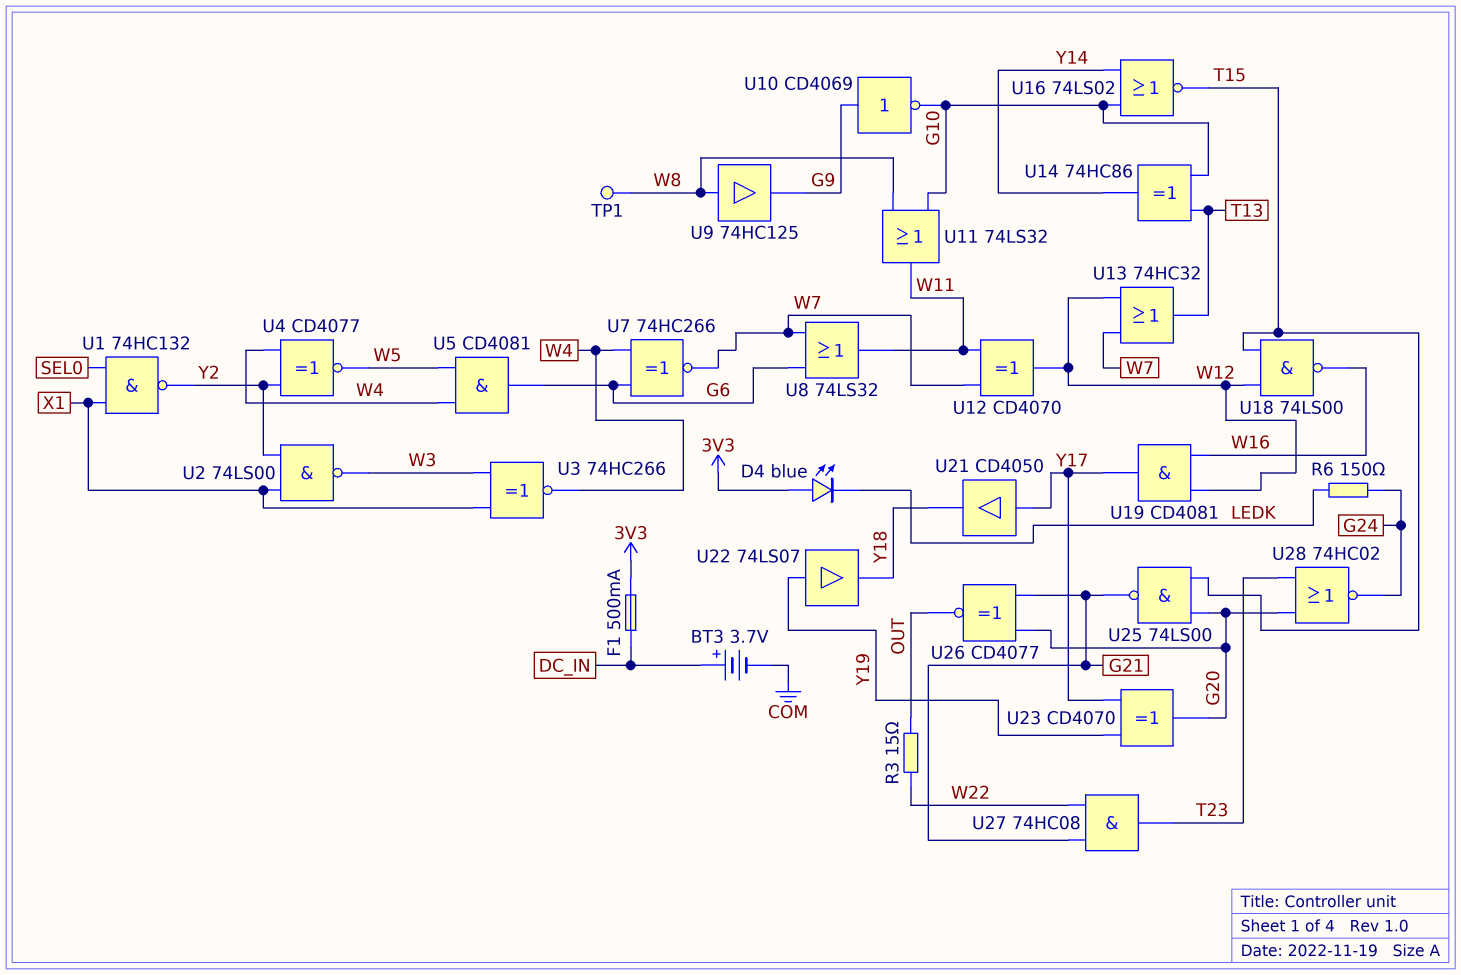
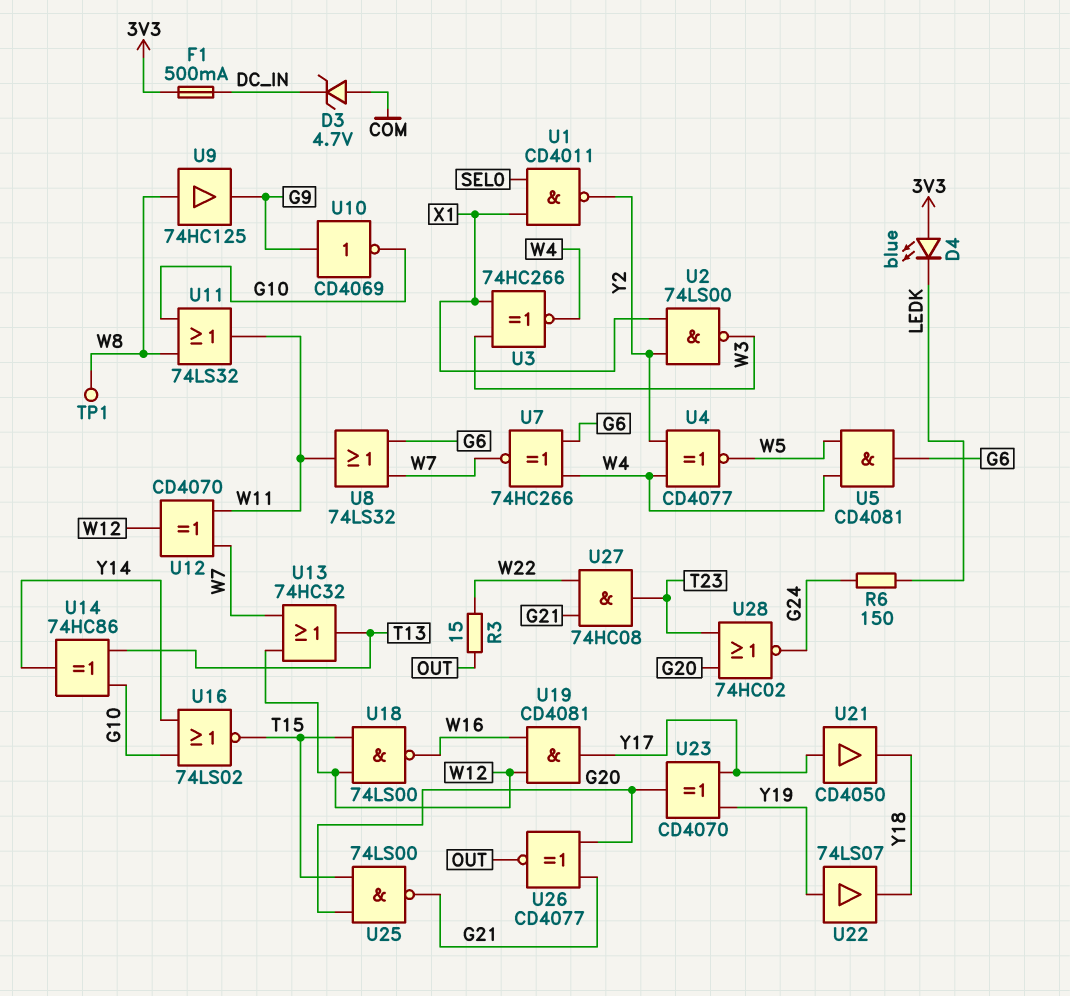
BT3: 3.7V (plus DC_IN, minus COM) -> none
D3: none -> zener 4.7V (A COM, K DC_IN)
U1: NAND 74HC132 (in SEL0, in X1, out Y2) -> NAND CD4011 (in SEL0, in X1, out Y2)

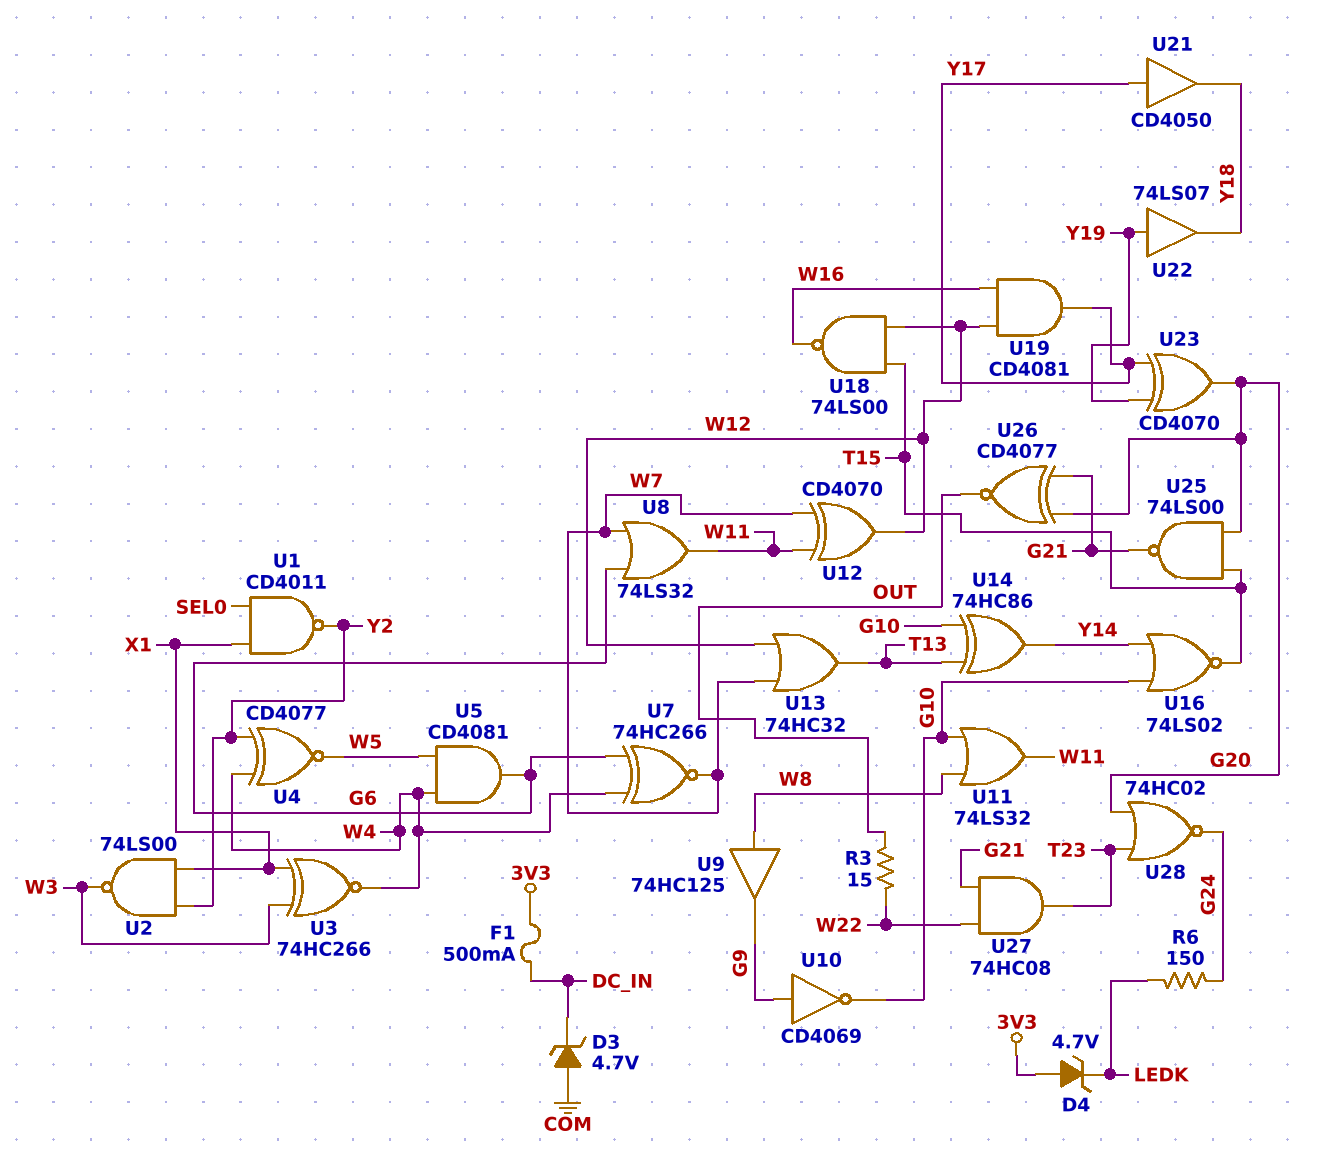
D4: LED blue (A 3V3, K LEDK) -> zener 4.7V (A 3V3, K LEDK)
TP1: test point (W8) -> none

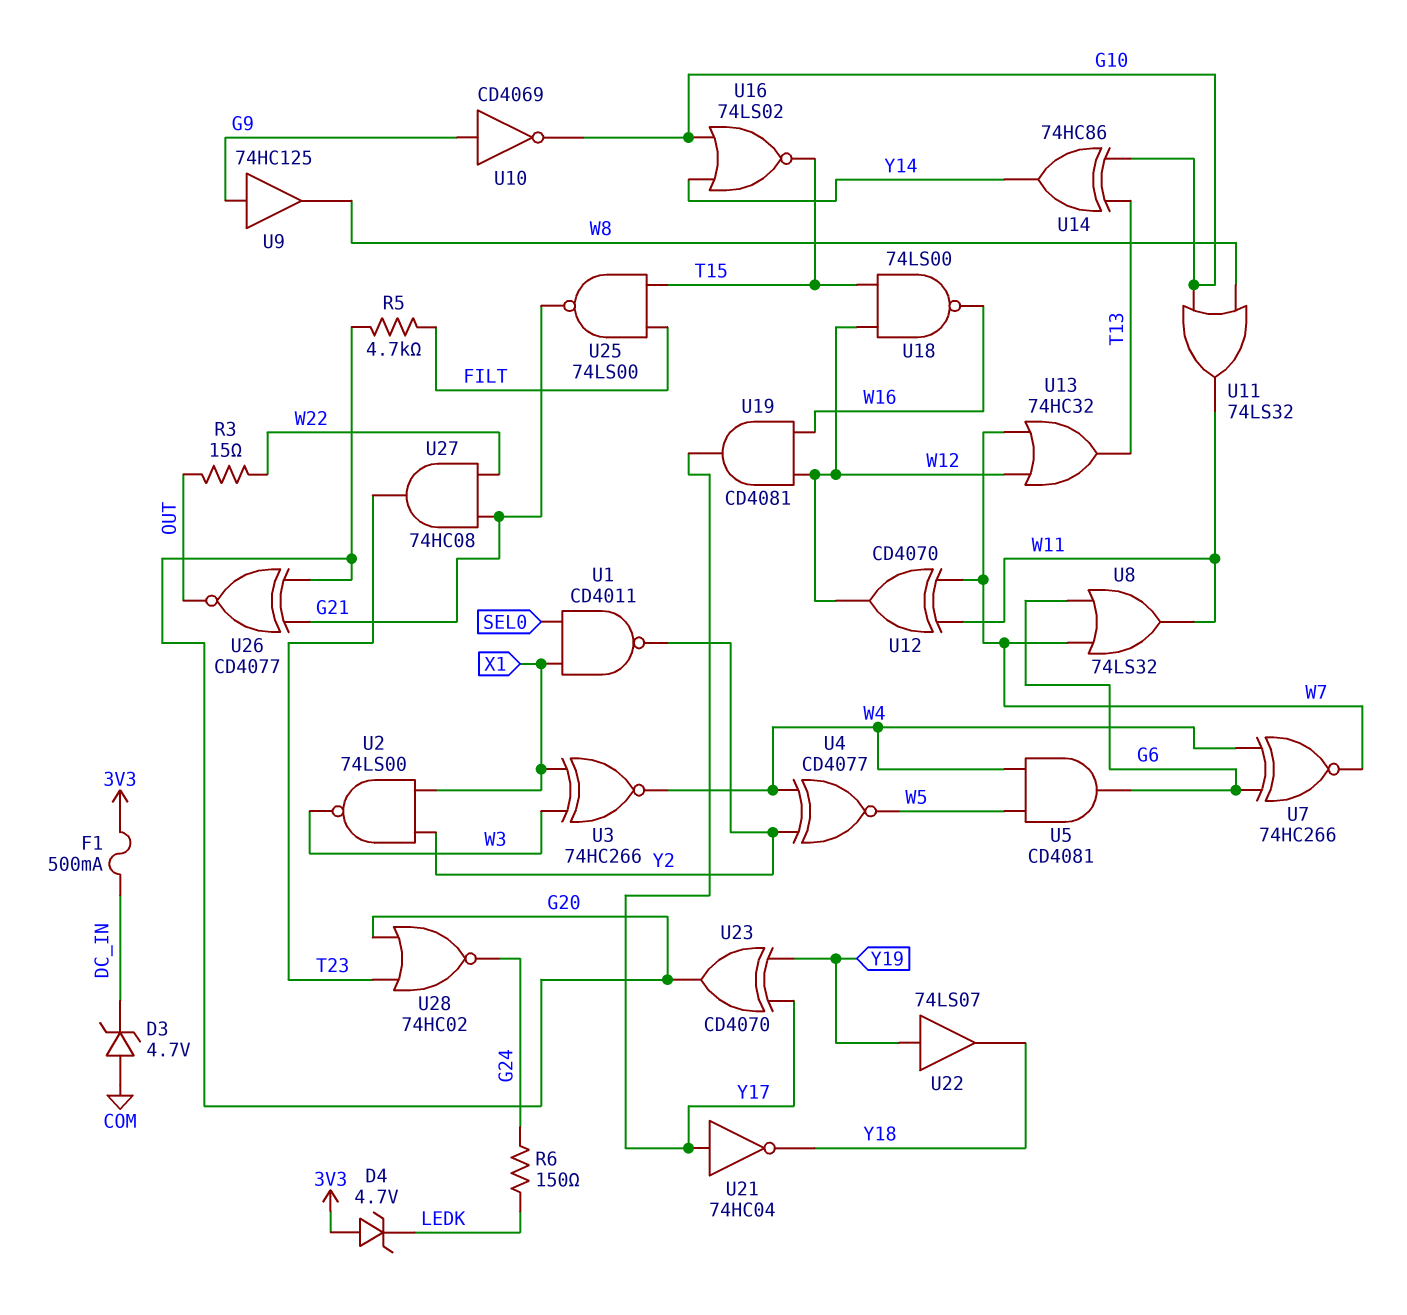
R5: none -> 4.7k (FILT, G20)
U9: buffer 74HC125 (in W8, out G9) -> buffer 74HC125 (in G9, out W8)
U21: buffer CD4050 (in Y17, out Y18) -> NOT 74HC04 (in Y17, out Y18)
U25: NAND 74LS00 (in G20, in T15, out G21) -> NAND 74LS00 (in FILT, in T15, out G21)

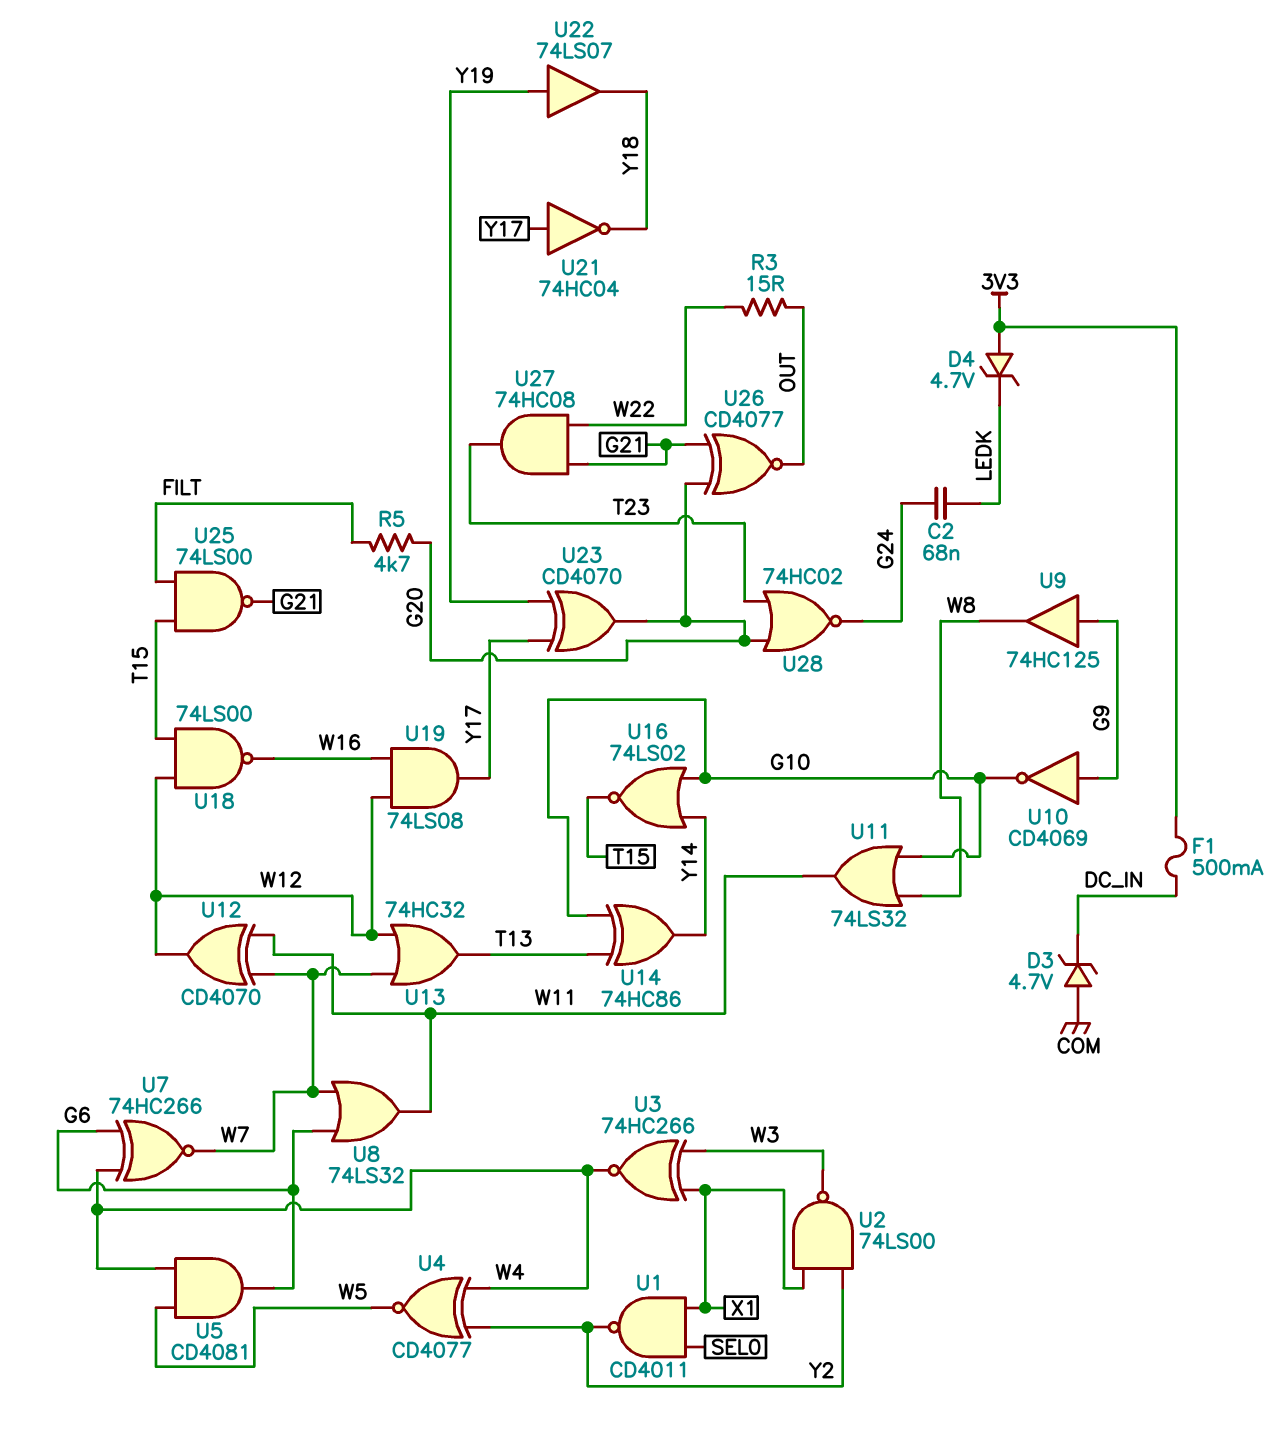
C2: none -> 68nF (G24, LEDK)
R6: 150 (G24, LEDK) -> none
U19: AND CD4081 (in W12, in W16, out Y17) -> AND 74LS08 (in W12, in W16, out Y17)

